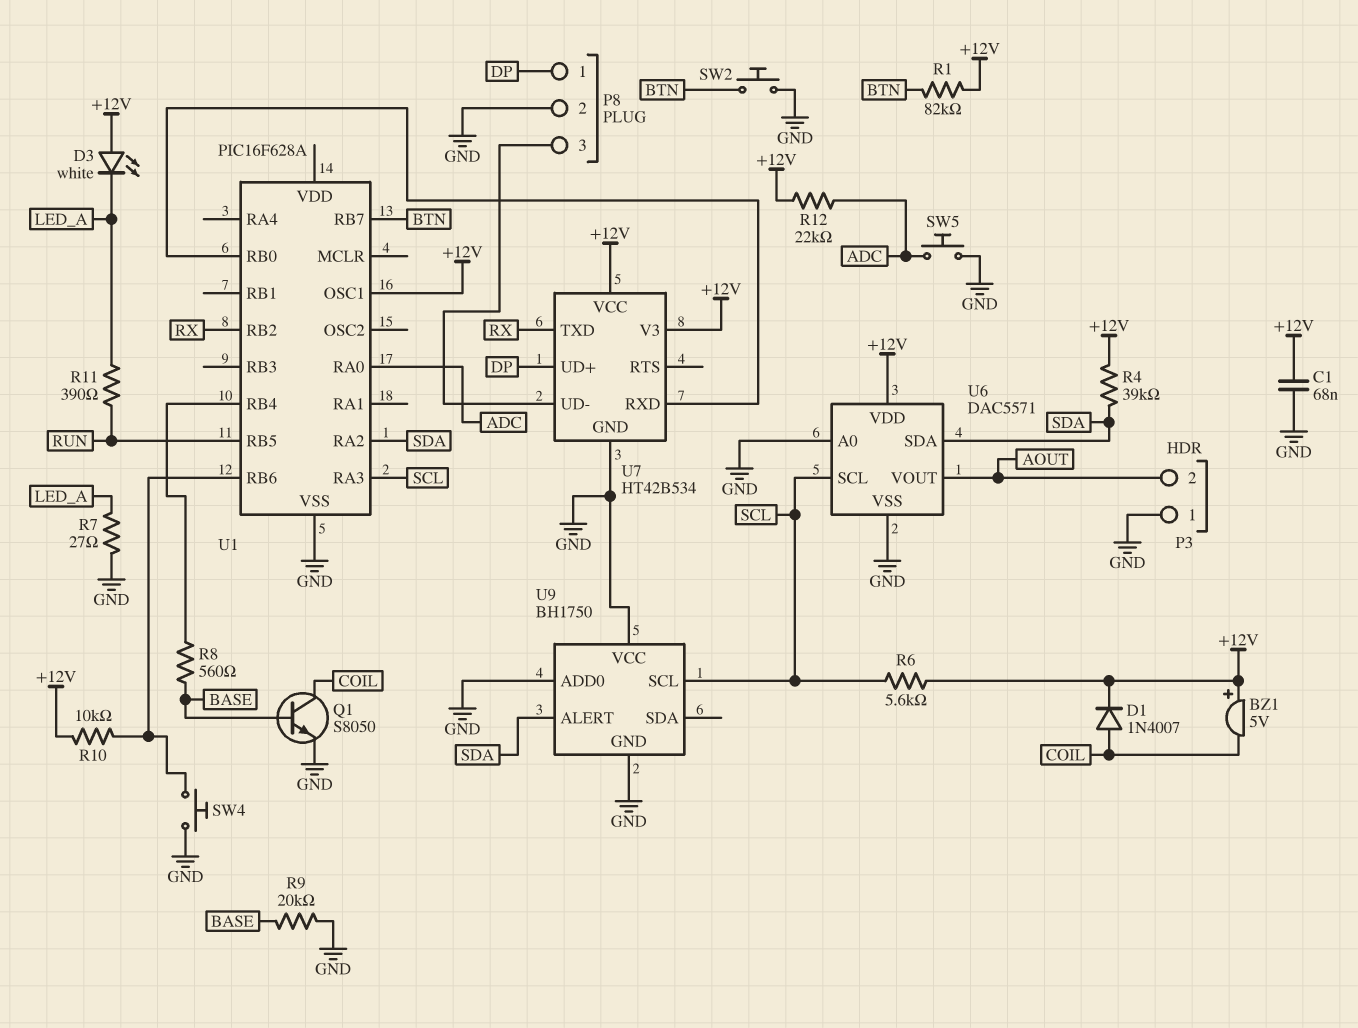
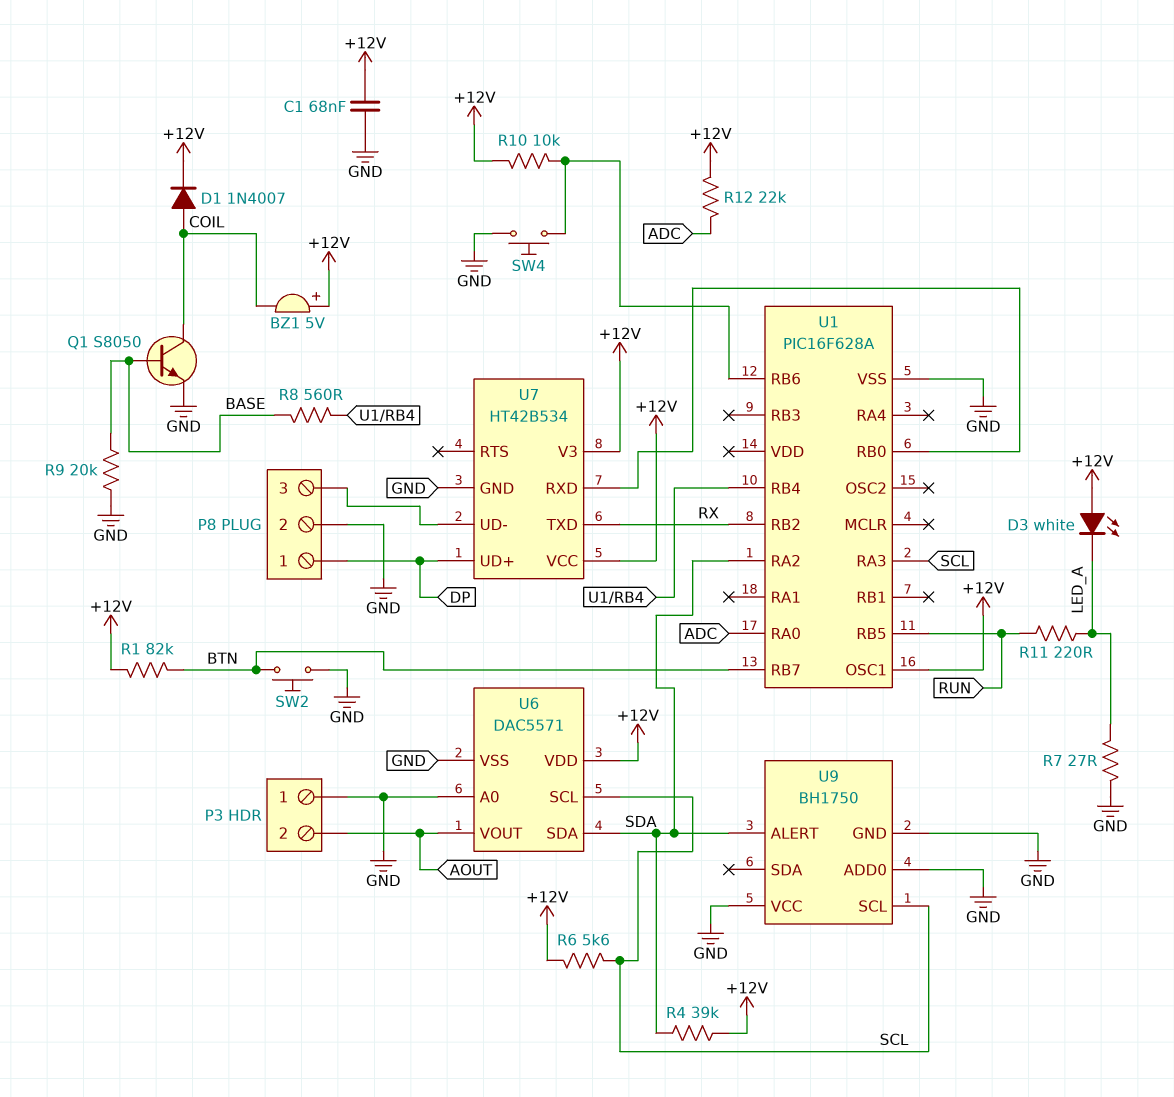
R11: 390 (LED_A, RUN) -> 220 (LED_A, RUN)
SW5: button (ADC, GND) -> none

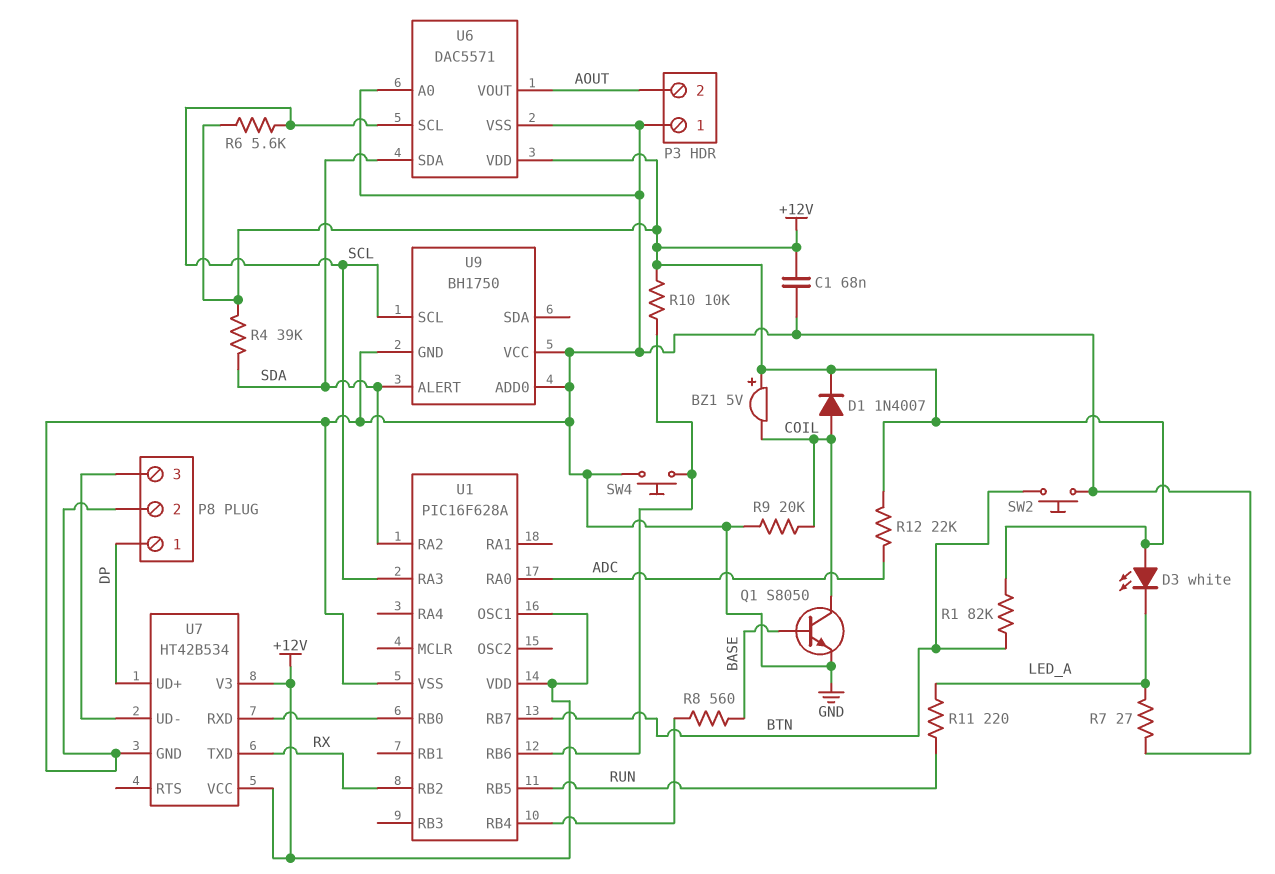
R9: 20k (BASE, GND) -> 20k (COIL, GND)
U1 pin VDD: none -> +12V

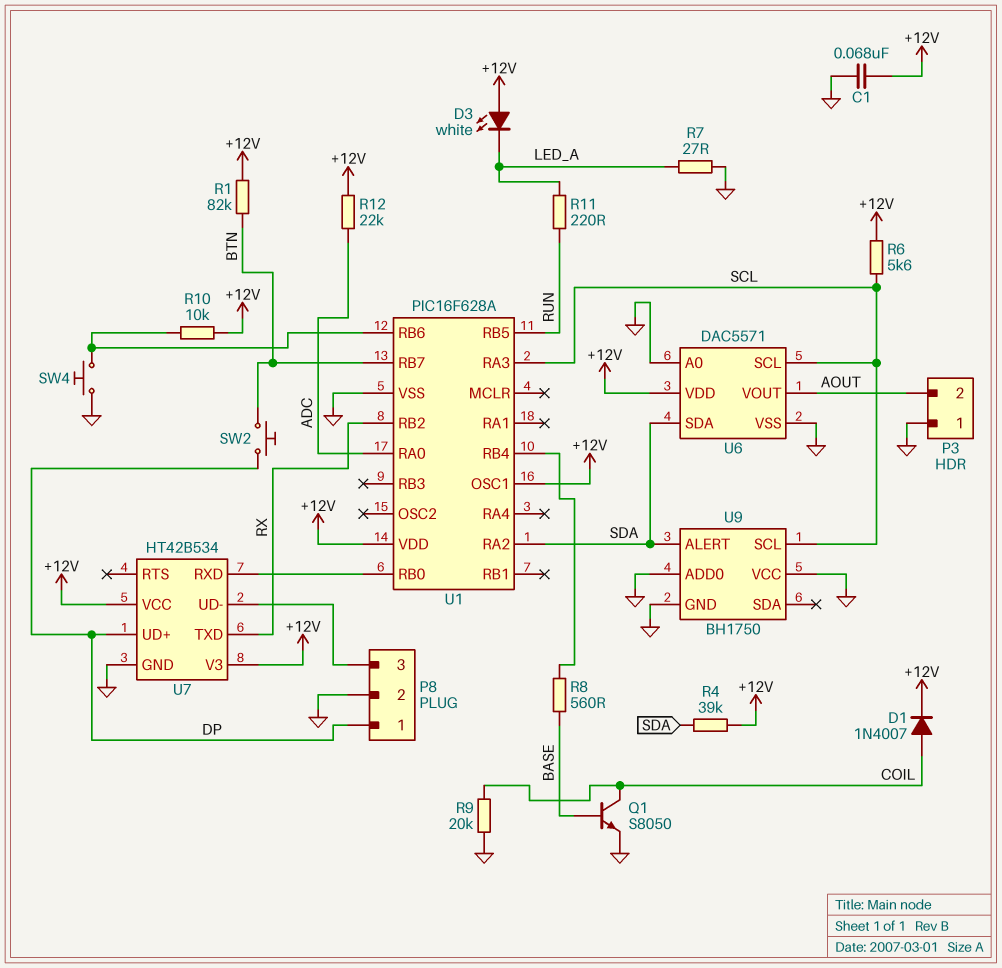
BZ1: buzzer 5V (plus +12V, minus COIL) -> none
SW2: button (BTN, GND) -> button (BTN, DP)

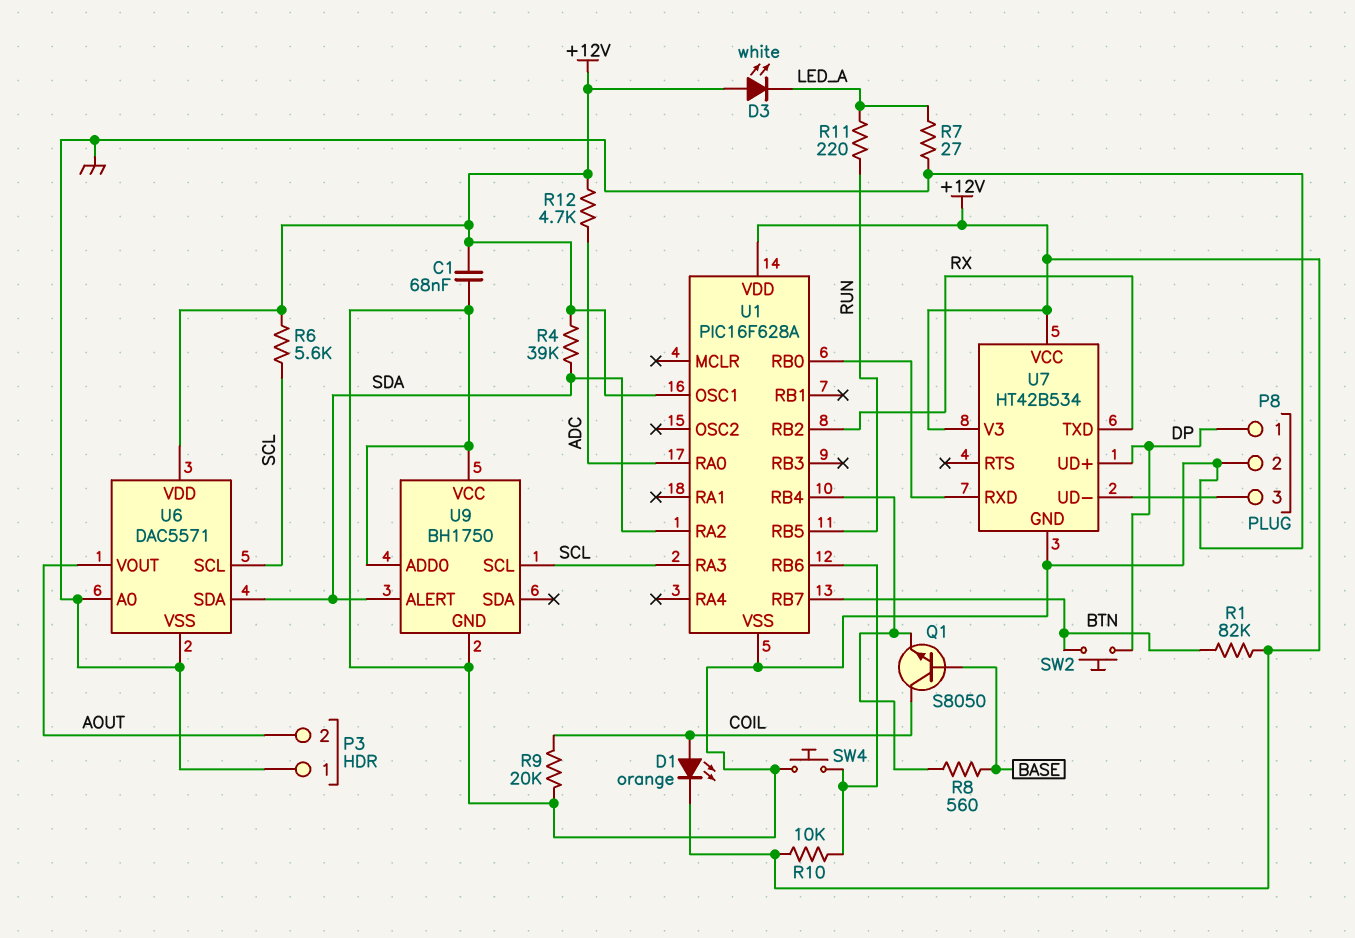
D1: diode 1N4007 (A COIL, K +12V) -> LED orange (A COIL, K +12V)
Q1: NPN S8050 (B BASE, C COIL, E GND) -> NPN S8050 (B BASE, C COIL, E U1/RB4)
R12: 22k (+12V, ADC) -> 4.7k (+12V, ADC)

